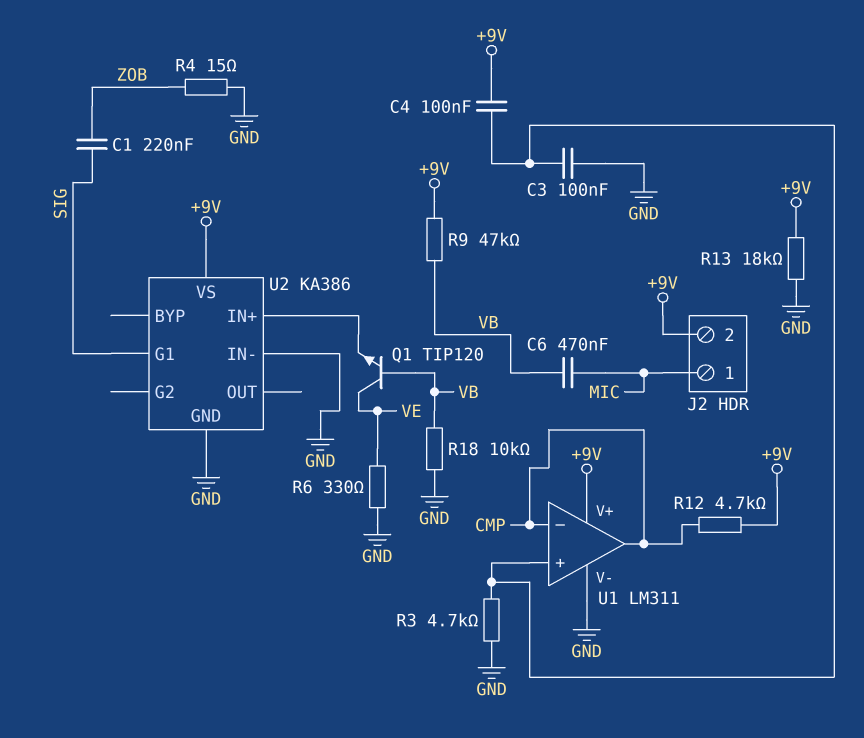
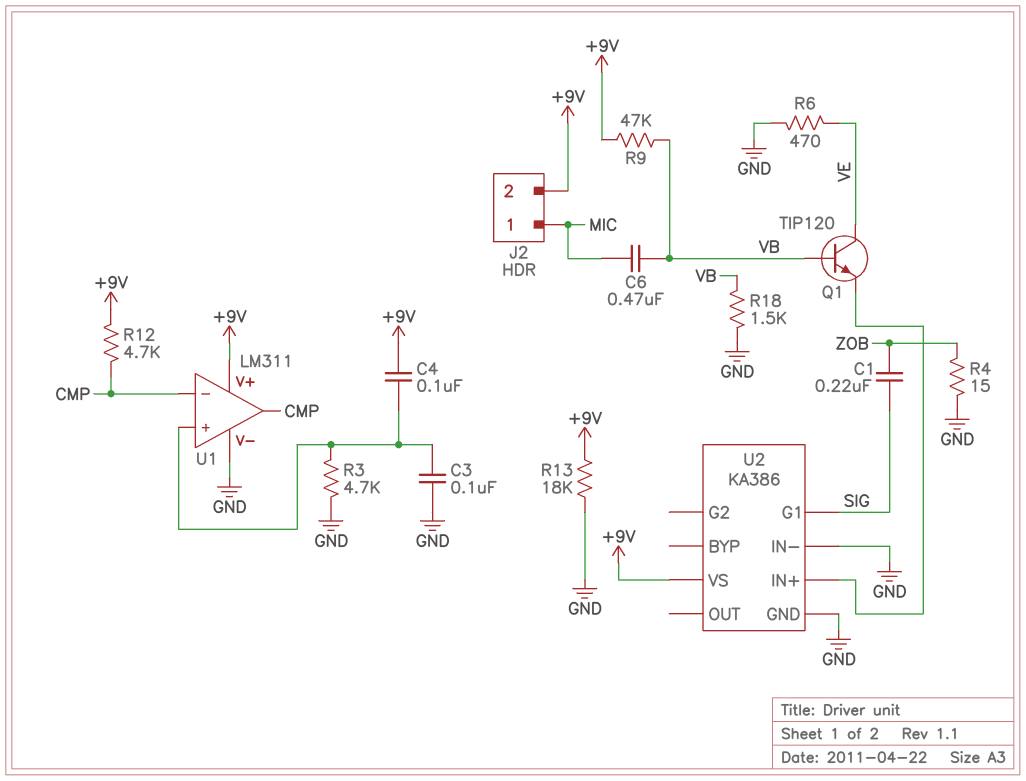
R6: 330 (GND, VE) -> 470 (GND, VE)
R18: 10k (GND, VB) -> 1.5k (GND, VB)

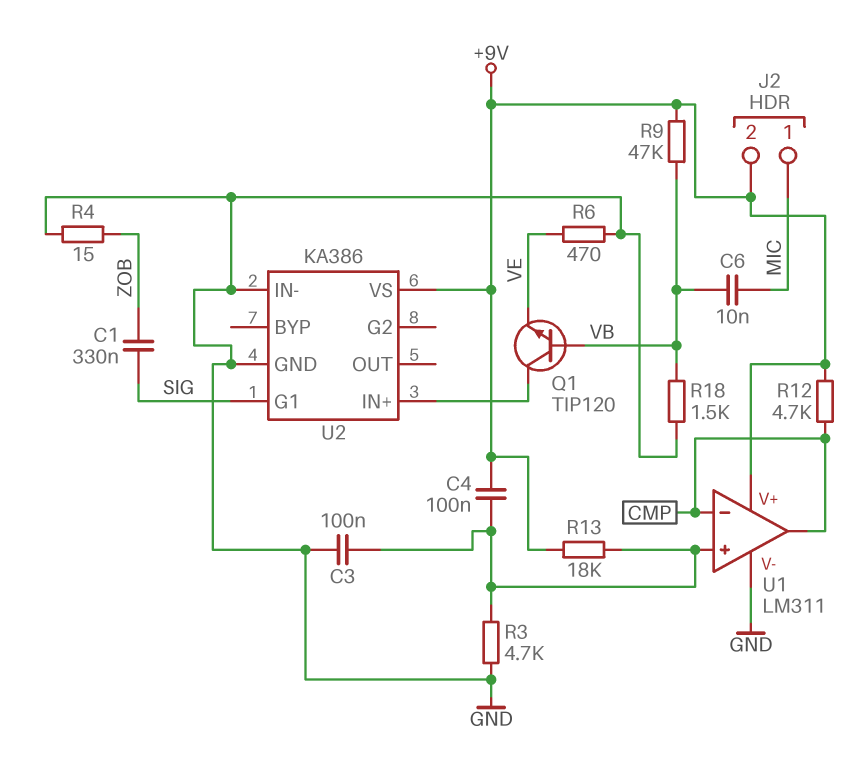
C1: 220nF (SIG, ZOB) -> 330nF (SIG, ZOB)
C6: 470nF (MIC, VB) -> 10nF (MIC, VB)
Q1: NPN TIP120 (B VB, C VE, E U2/IN+) -> NPN TIP120 (B VB, C U2/IN+, E VE)
R13: 18k (+9V, GND) -> 18k (+9V, U1/in+)

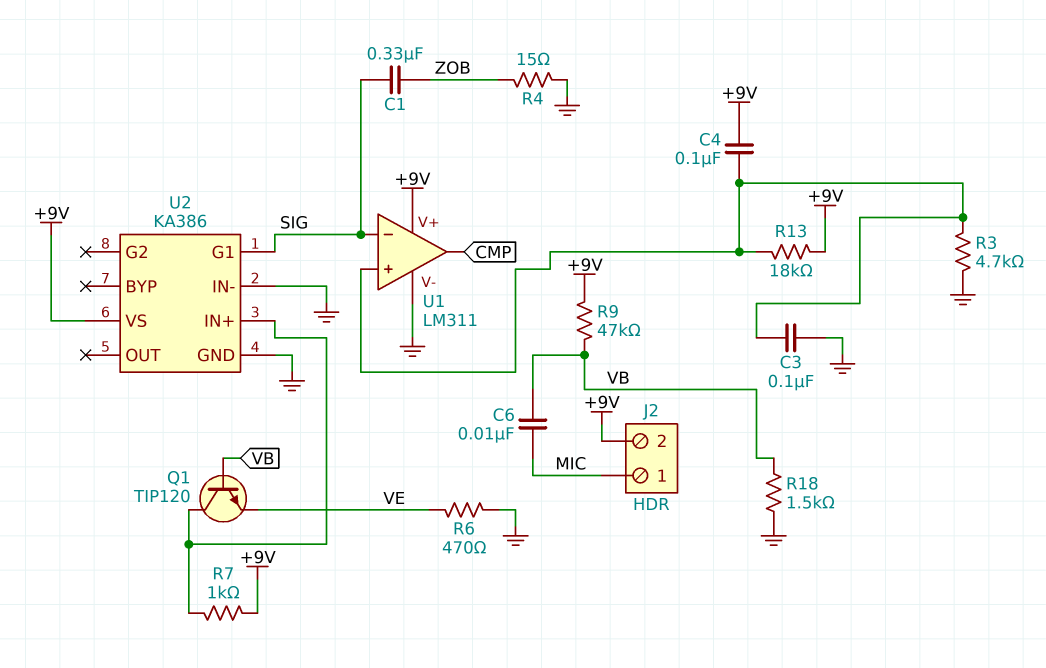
R7: none -> 1k (+9V, U2/IN+)
R12: 4.7k (+9V, CMP) -> none
U1 pin in-: CMP -> SIG

